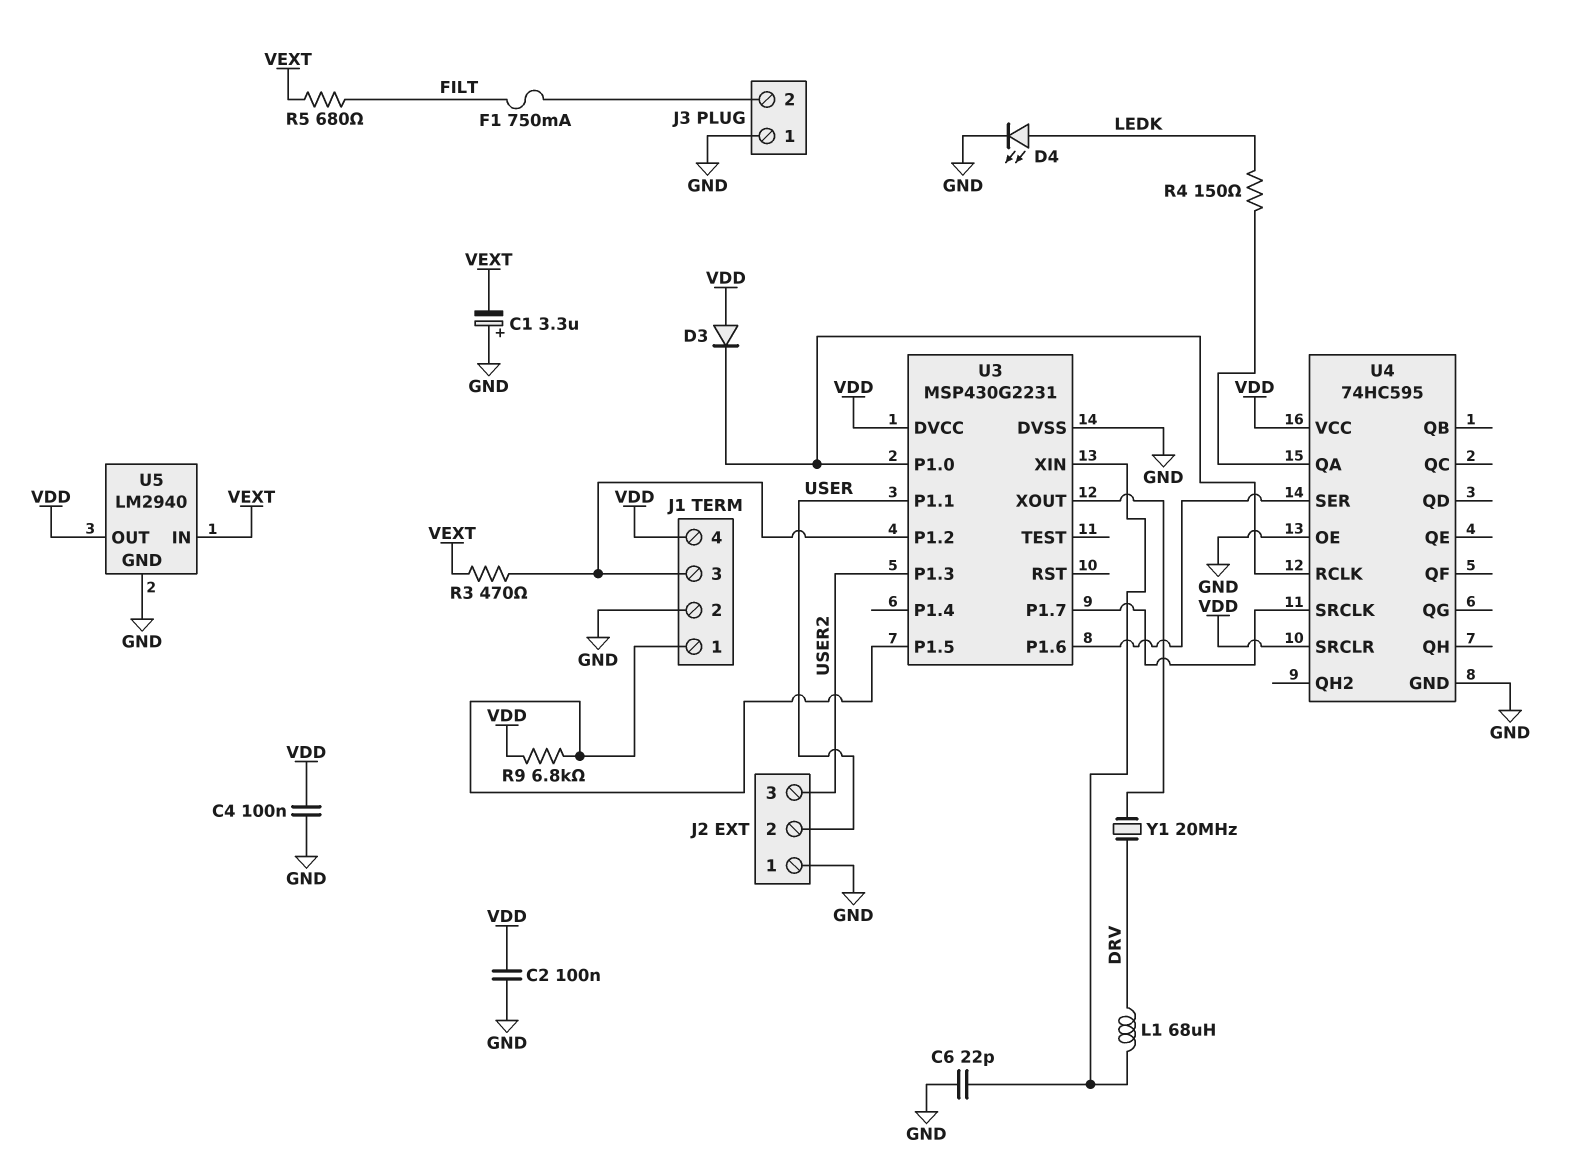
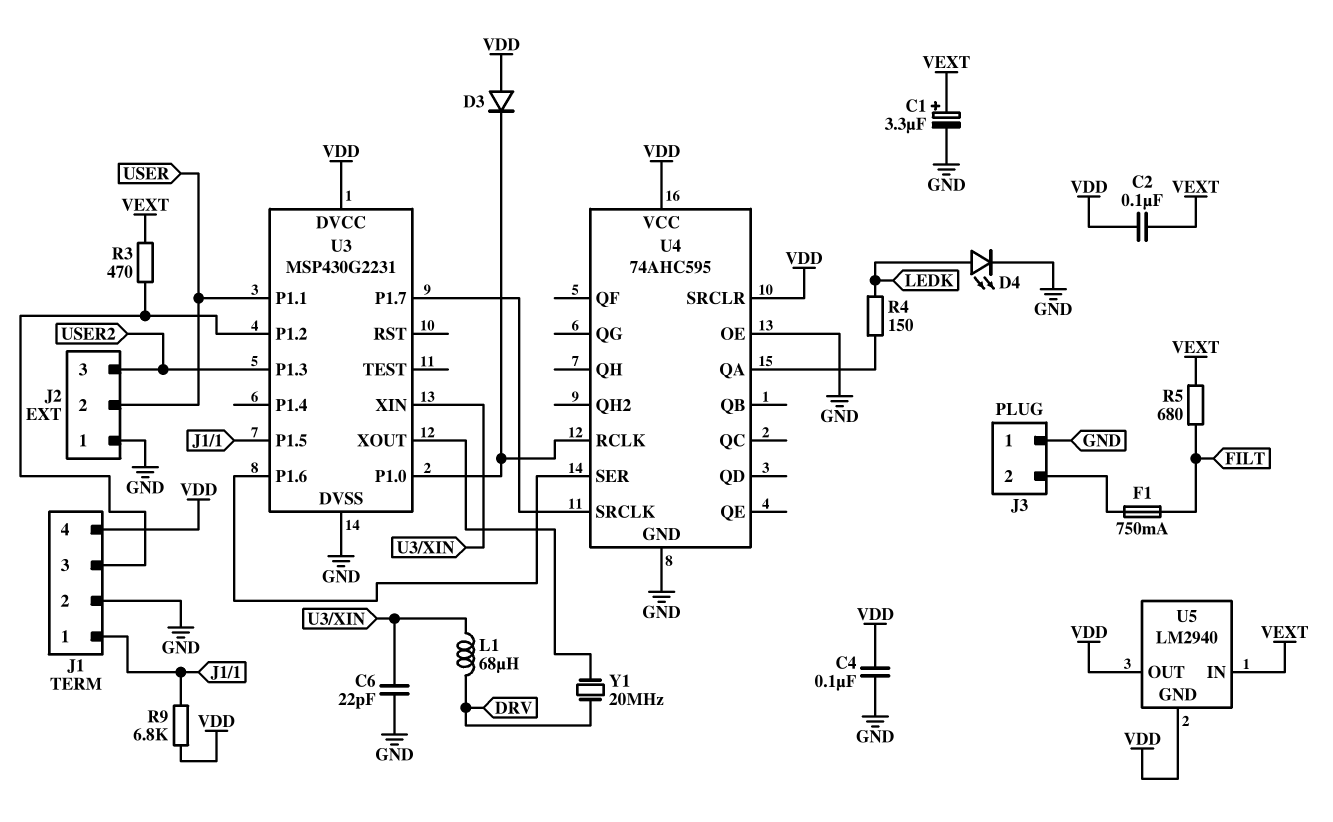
C1: 3.3uF (plus GND, minus VEXT) -> 3.3uF (plus VEXT, minus GND)
C2: 100nF (GND, VDD) -> 100nF (VDD, VEXT)
U4: 74HC595 -> 74AHC595
U5 pin GND: GND -> VDD

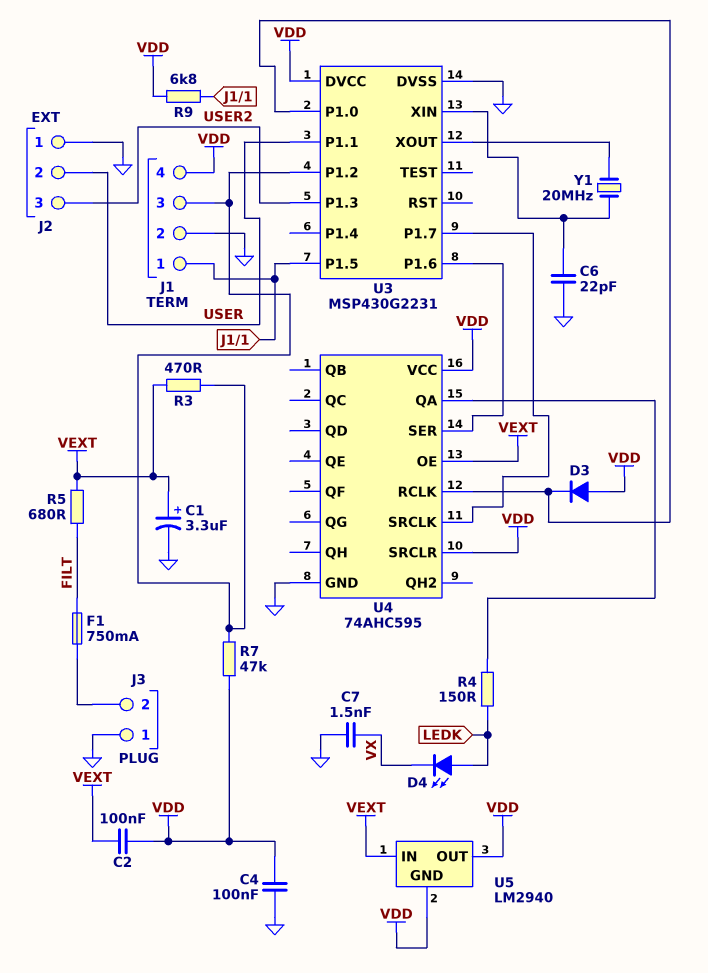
C7: none -> 1.5nF (GND, VX)
D4: LED (A LEDK, K GND) -> LED (A LEDK, K VX)
L1: 68uH (DRV, U3/XIN) -> none
R7: none -> 47k (J1/3, VDD)
U4 pin OE: GND -> VEXT
Y1: 20MHz (DRV, U3/XOUT) -> 20MHz (U3/XIN, U3/XOUT)

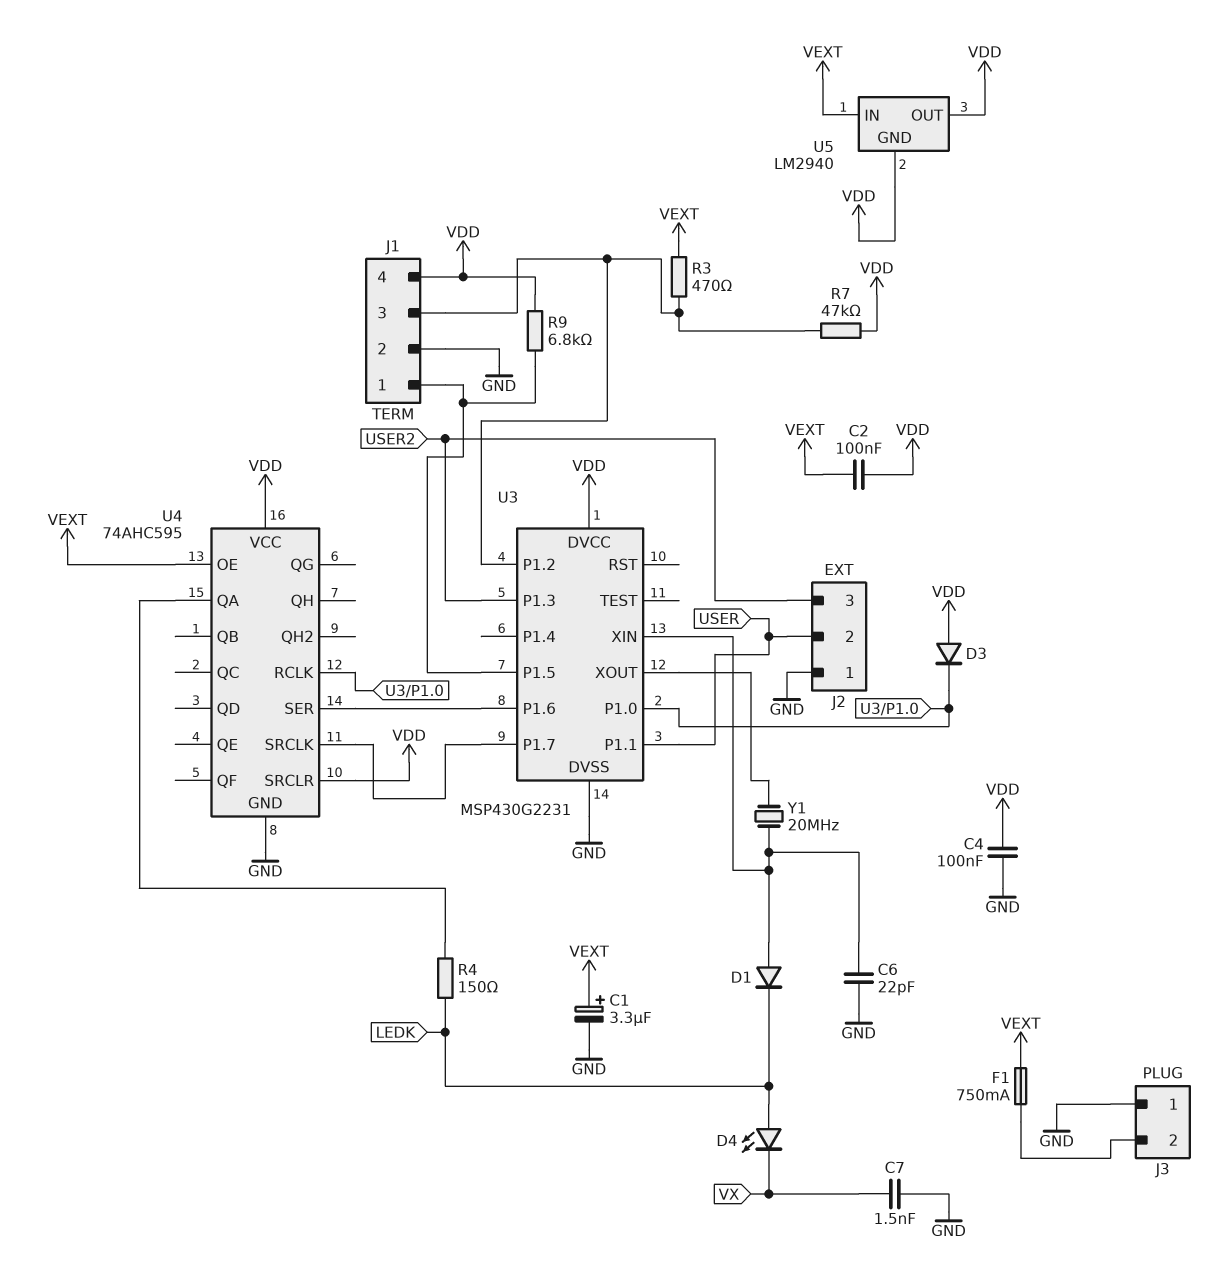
D1: none -> diode (A U3/XIN, K LEDK)
F1: 750mA (FILT, J3/2) -> 750mA (J3/2, VEXT)
R5: 680 (FILT, VEXT) -> none

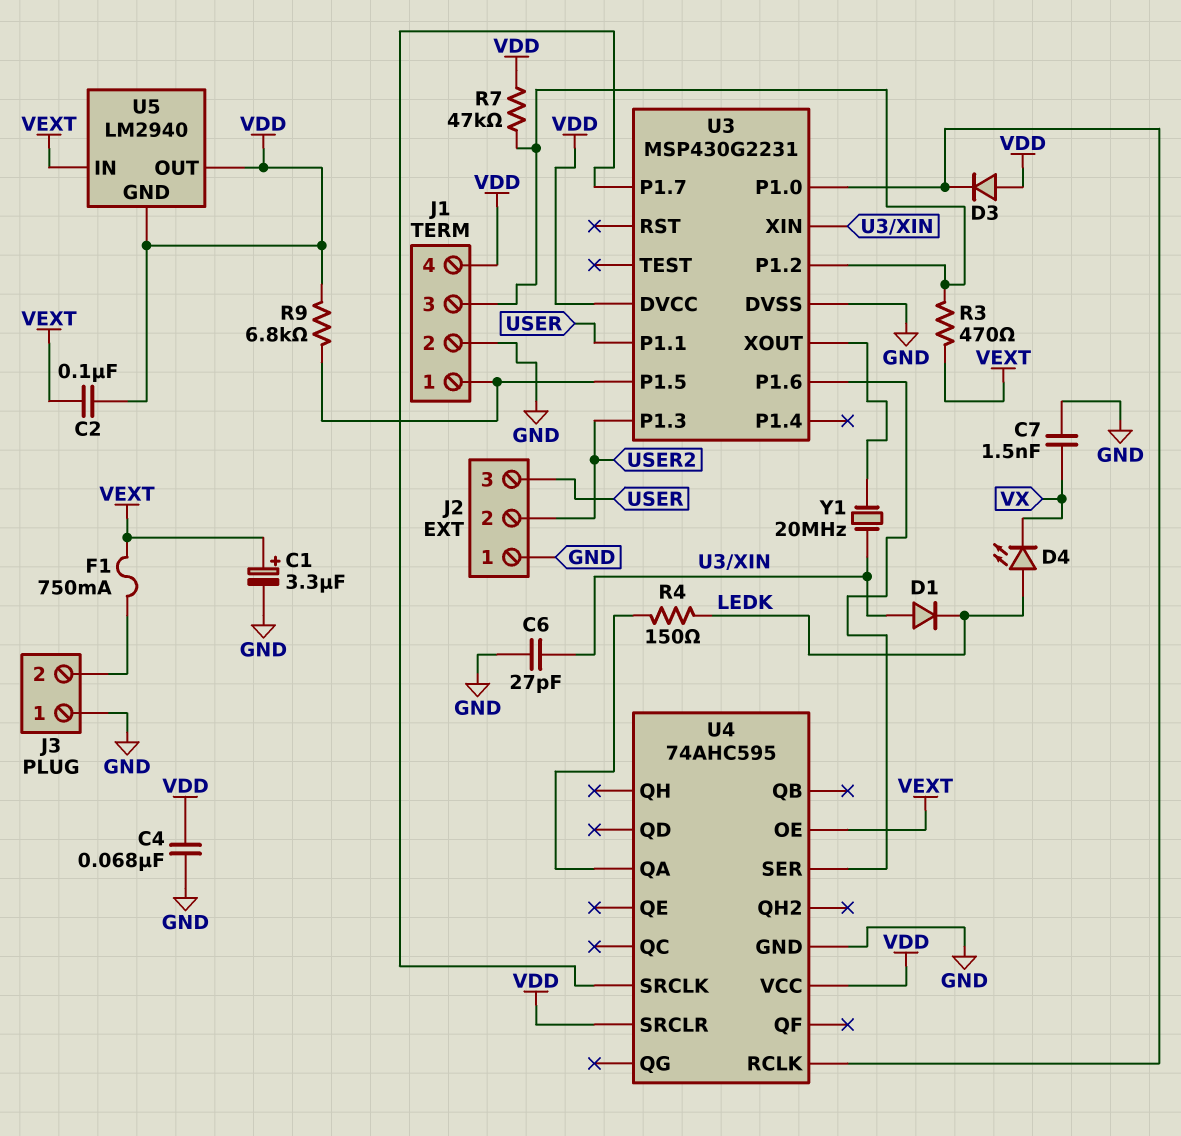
C4: 100nF (GND, VDD) -> 68nF (GND, VDD)
C6: 22pF (GND, U3/XIN) -> 27pF (GND, U3/XIN)
J2 pin 2: USER -> USER2
J2 pin 3: USER2 -> USER

